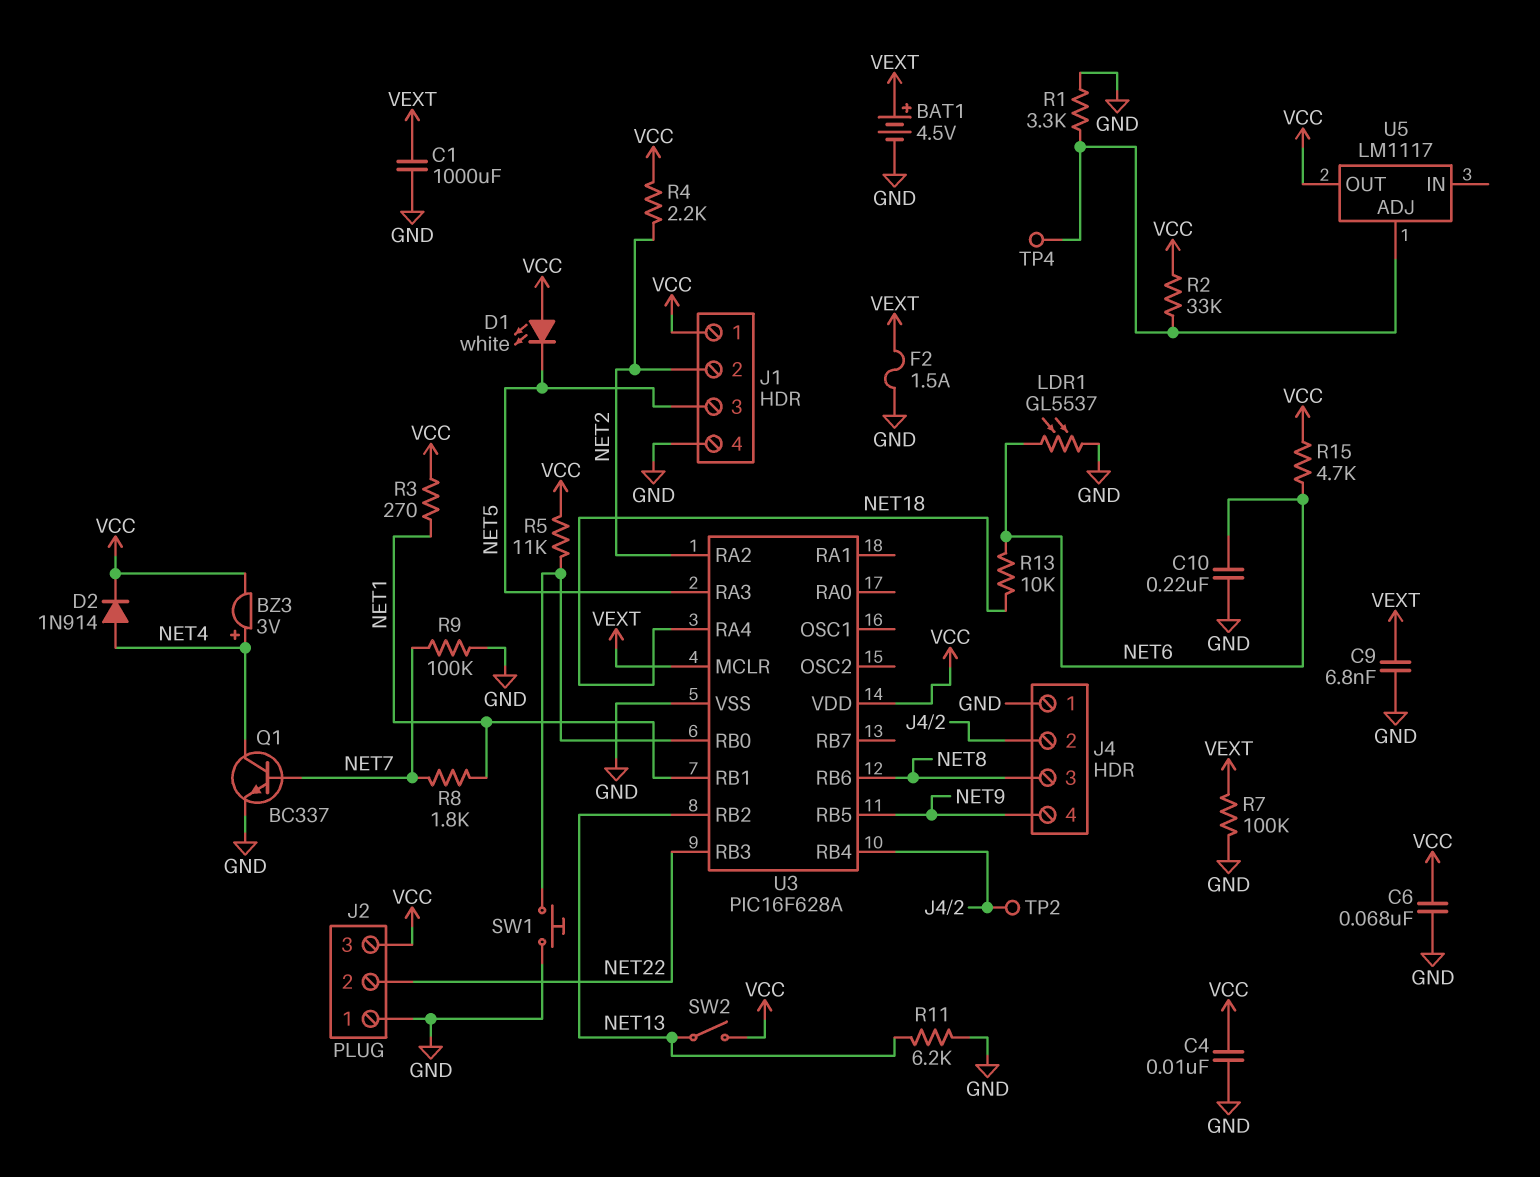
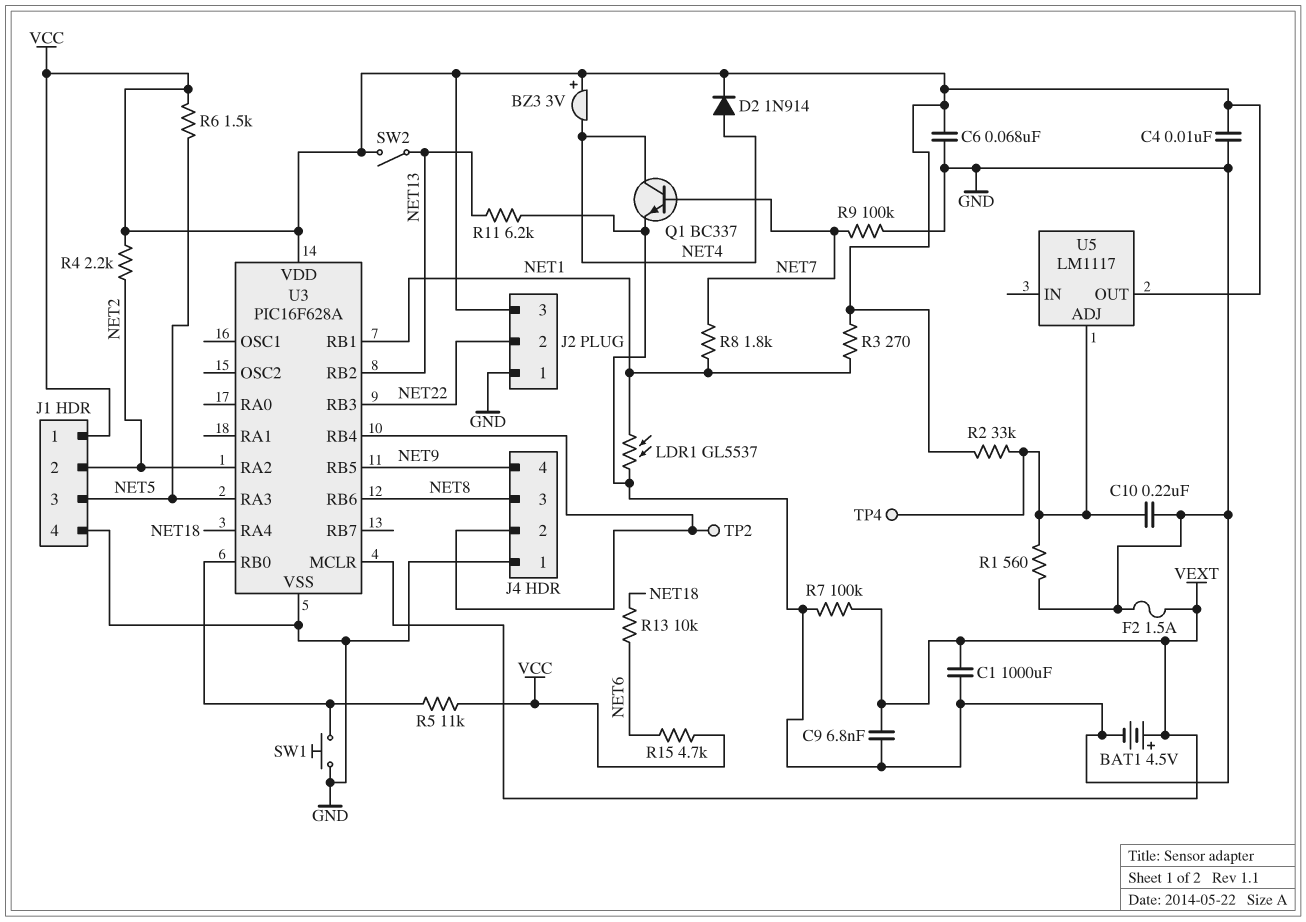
BZ3: buzzer 3V (plus NET4, minus VCC) -> buzzer 3V (plus VCC, minus NET4)
C10: 220nF (GND, NET6) -> 220nF (GND, U5/ADJ)
D1: LED white (A VCC, K NET5) -> none
LDR1: GL5537 (GND, NET6) -> GL5537 (GND, NET1)
R1: 3.3k (GND, U5/ADJ) -> 560 (GND, U5/ADJ)
R6: none -> 1.5k (NET5, VCC)

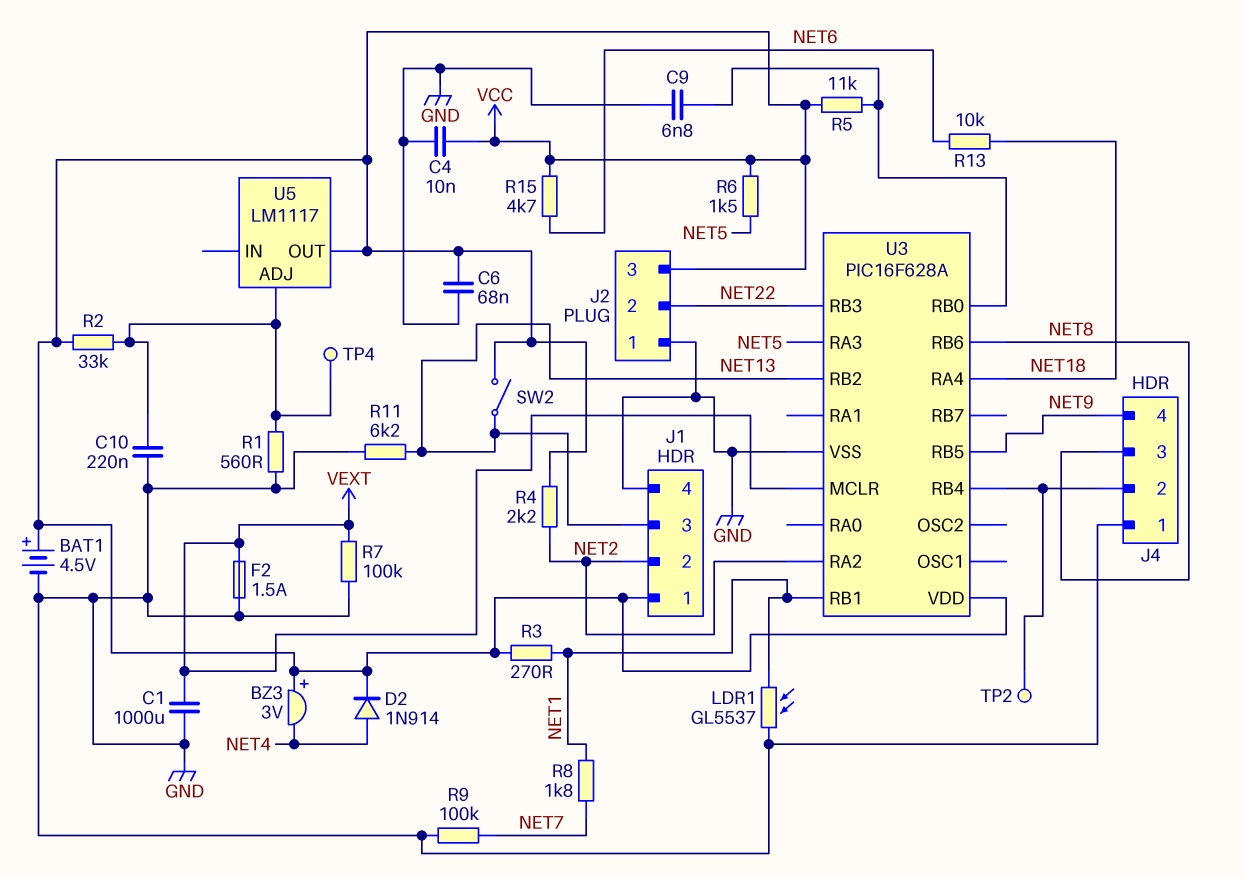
BAT1: 4.5V (plus VEXT, minus GND) -> 4.5V (plus VCC, minus GND)
C9: 6.8nF (GND, VEXT) -> 6.8nF (GND, U3/RB0)
J1 pin 3: NET5 -> NET13
Q1: NPN BC337 (B NET7, C NET4, E GND) -> none
SW1: button (GND, U3/RB0) -> none

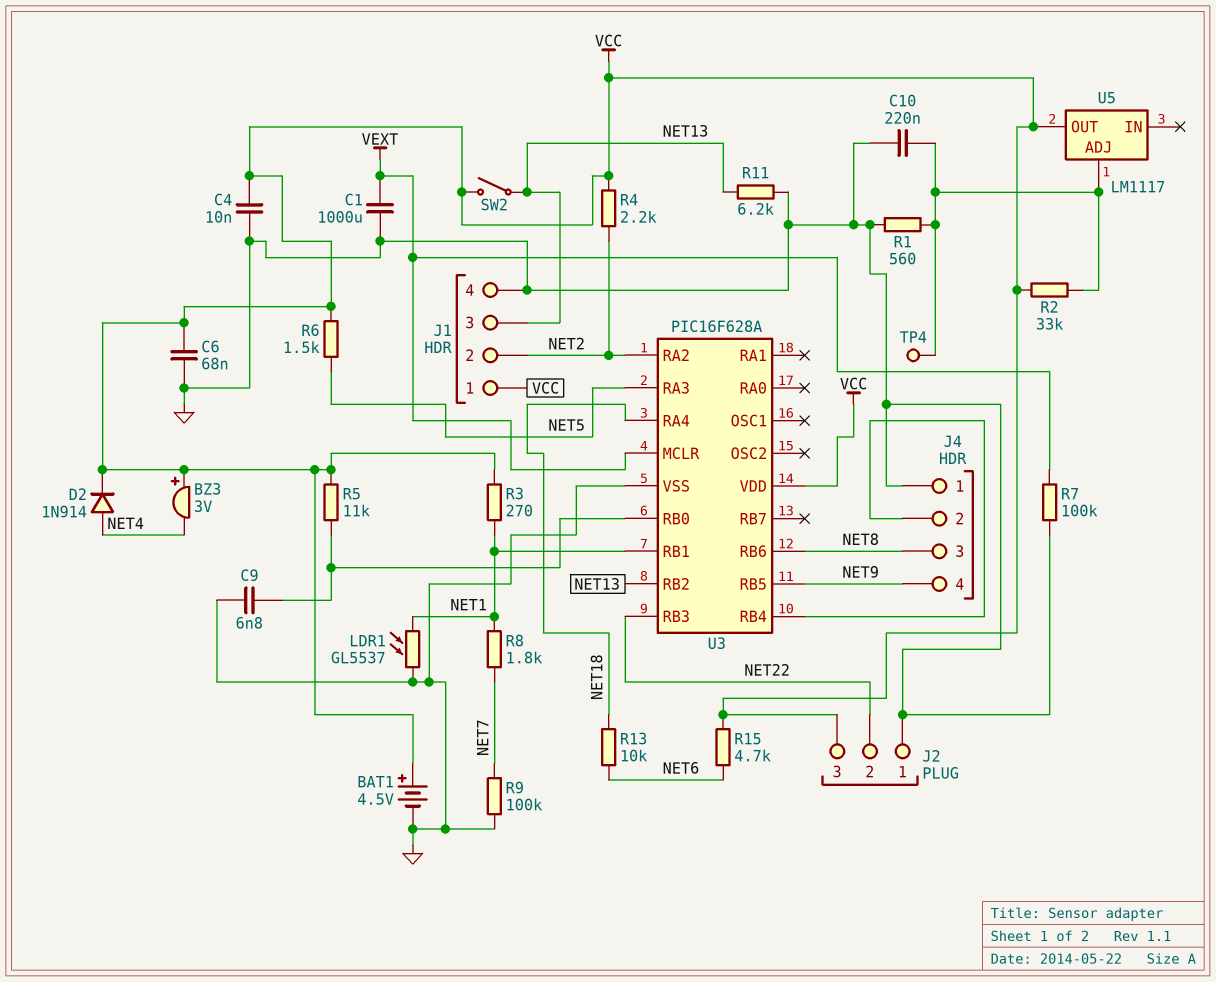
F2: 1.5A (GND, VEXT) -> none
TP2: test point (J4/2) -> none

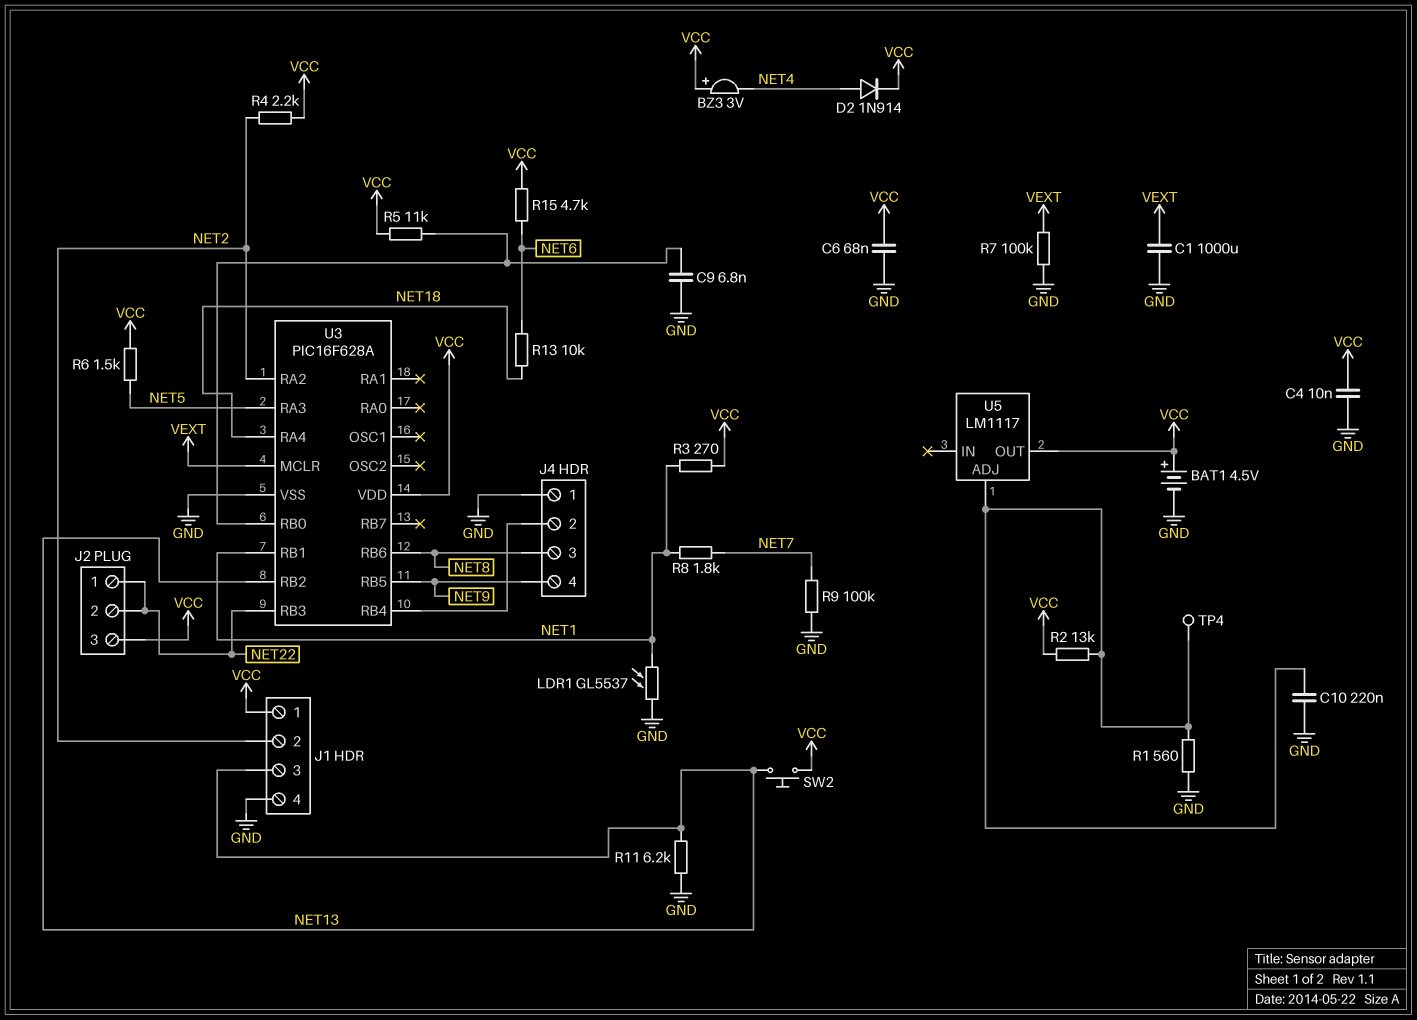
J2 pin 1: GND -> NET22
R2: 33k (U5/ADJ, VCC) -> 13k (U5/ADJ, VCC)
SW2: switch (NET13, VCC) -> button (NET13, VCC)

